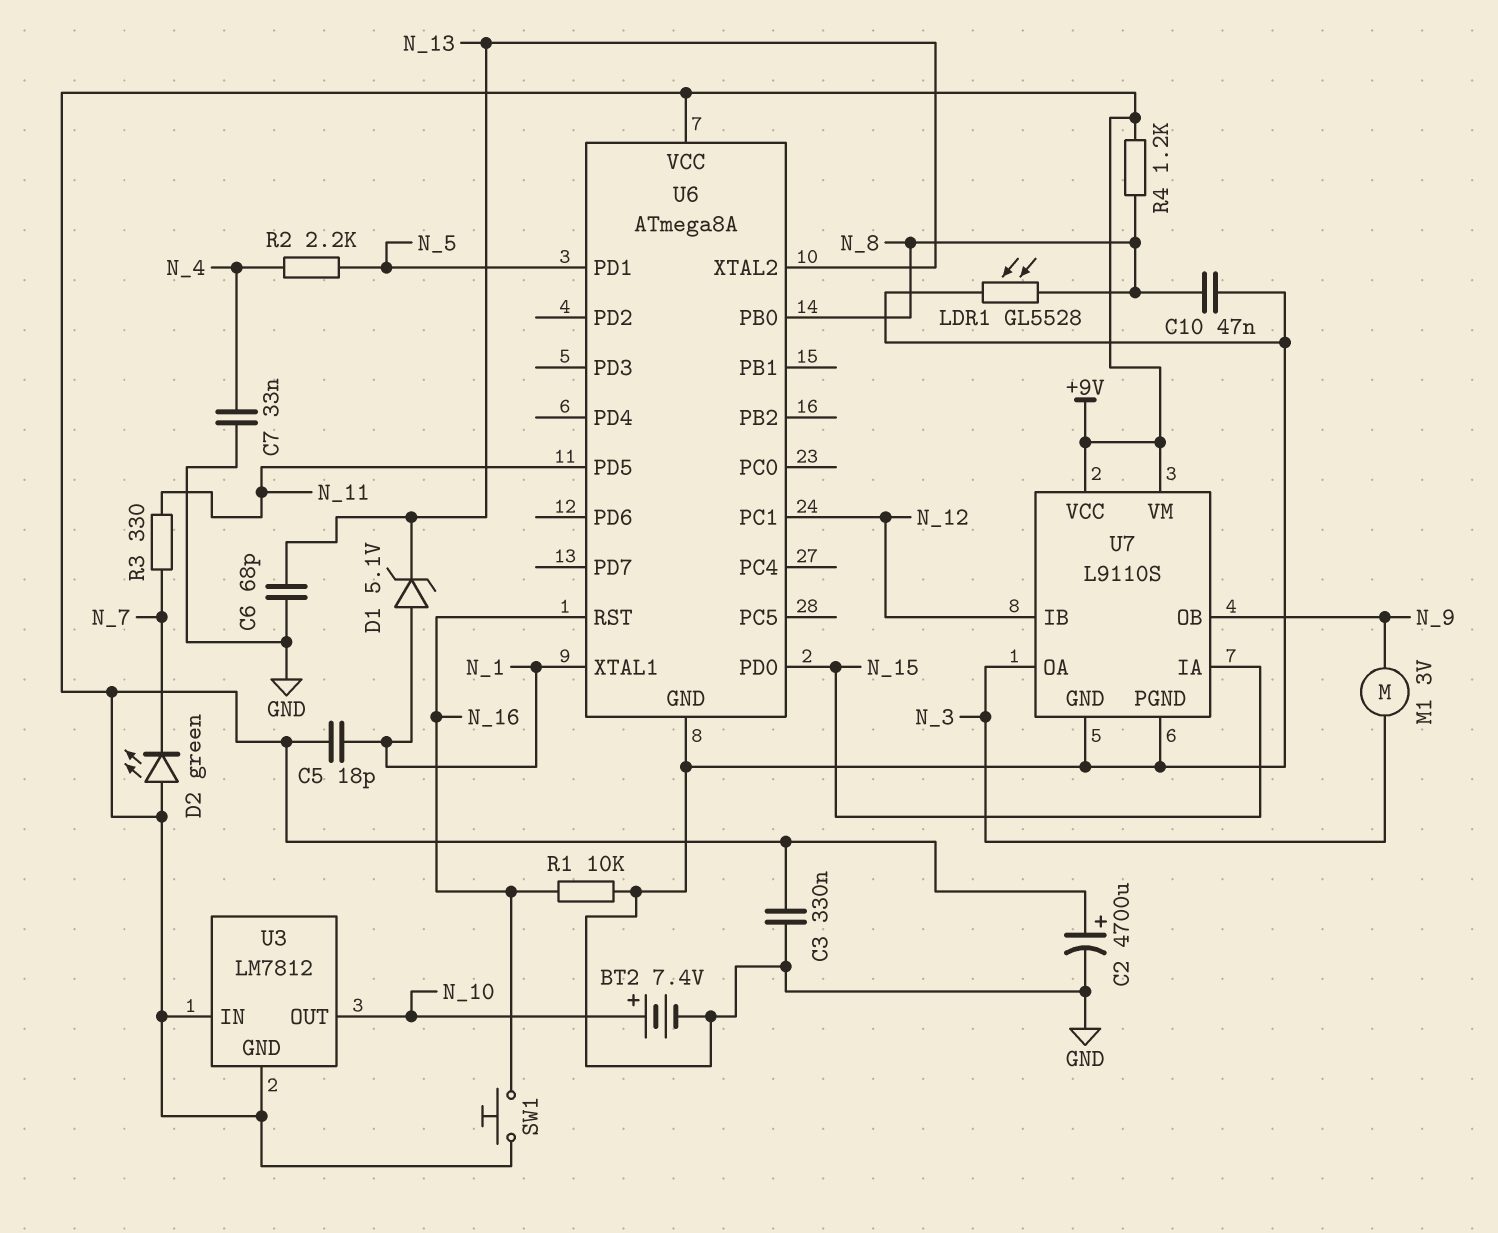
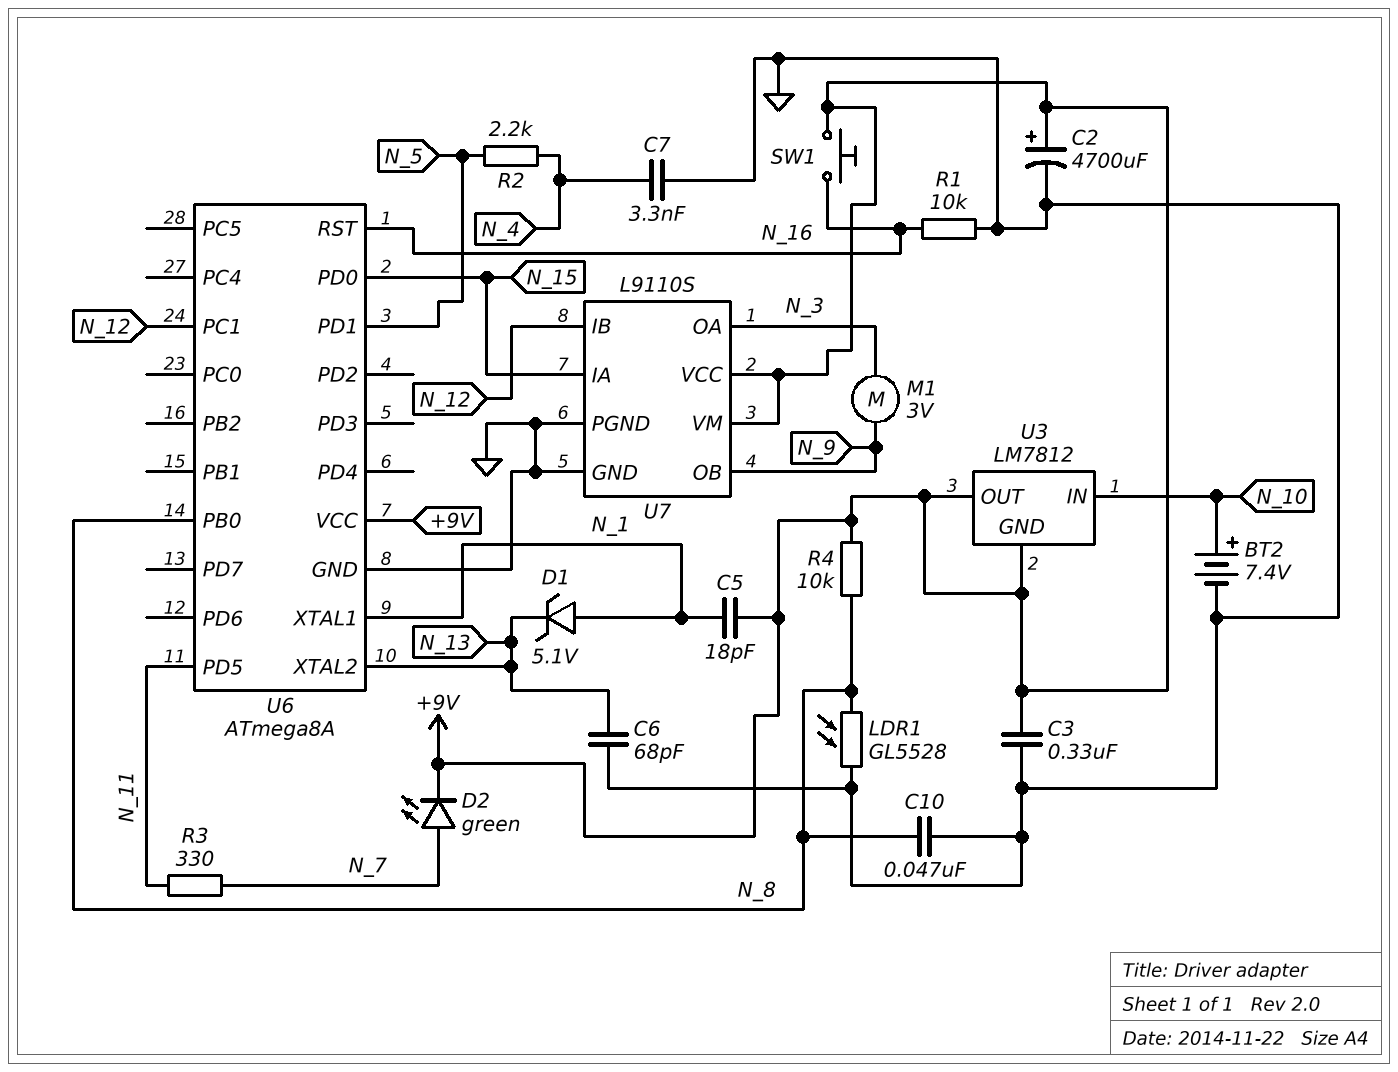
C7: 33nF (GND, N_4) -> 3.3nF (GND, N_4)
D2: LED green (A +9V, K N_7) -> LED green (A N_7, K +9V)
R4: 1.2k (+9V, N_8) -> 10k (+9V, N_8)
U3 pin IN: +9V -> N_10
U3 pin OUT: N_10 -> +9V

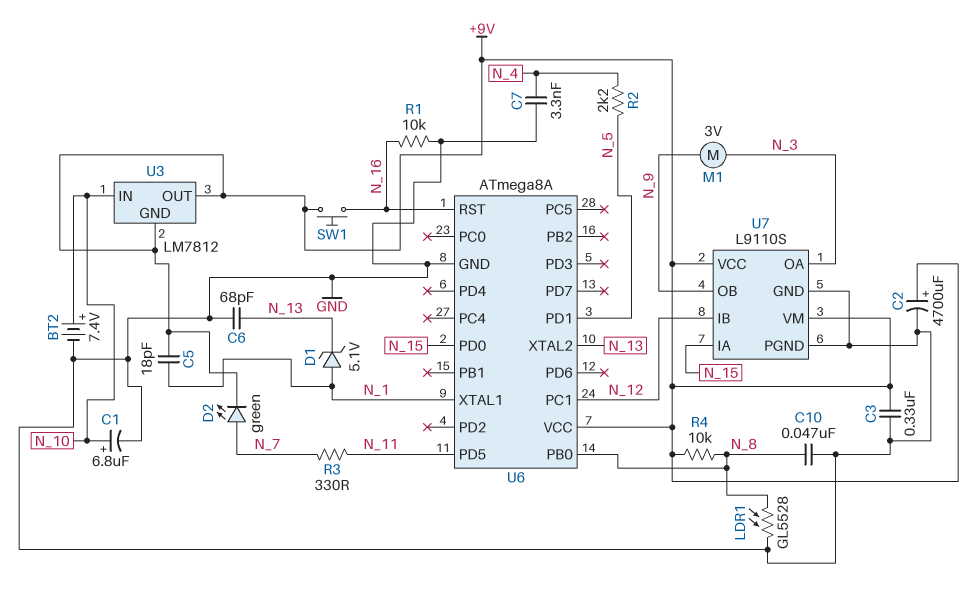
C1: none -> 6.8uF (plus N_10, minus GND)

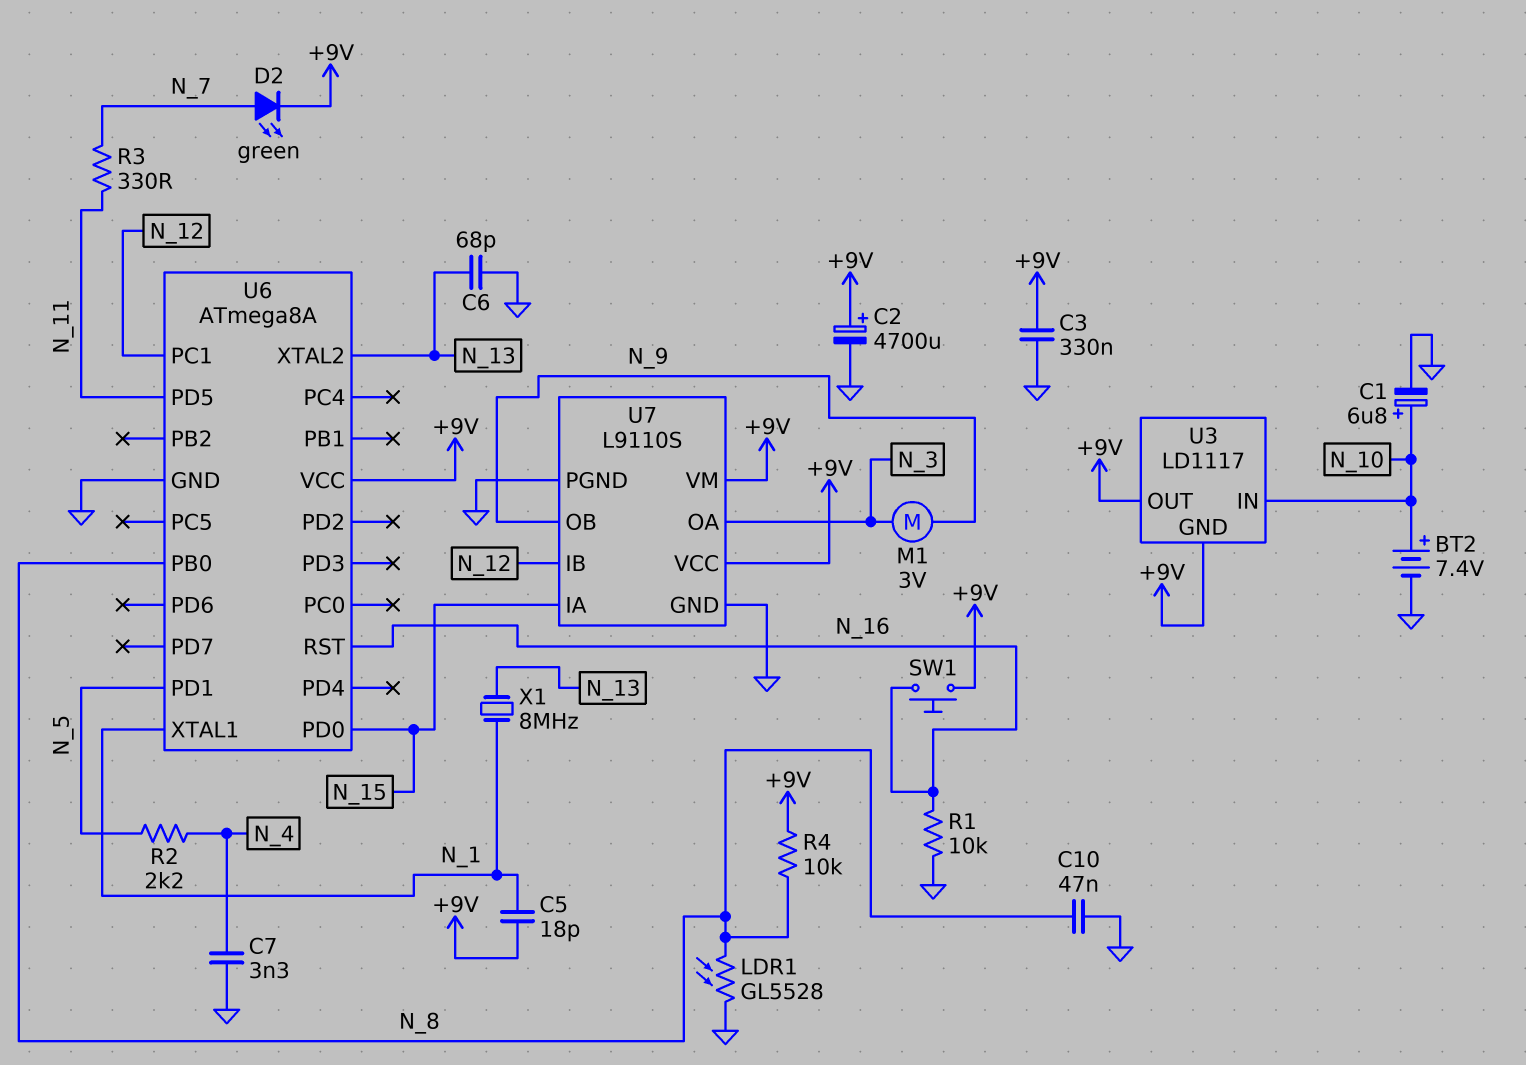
D1: zener 5.1V (A N_1, K N_13) -> none
U3: LM7812 -> LD1117
X1: none -> 8MHz (N_1, N_13)

